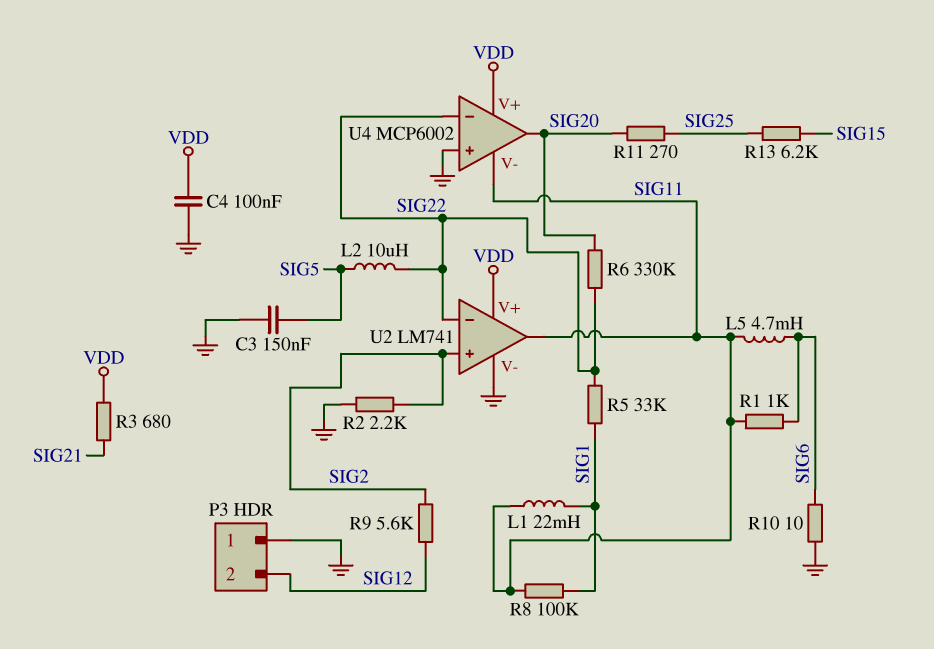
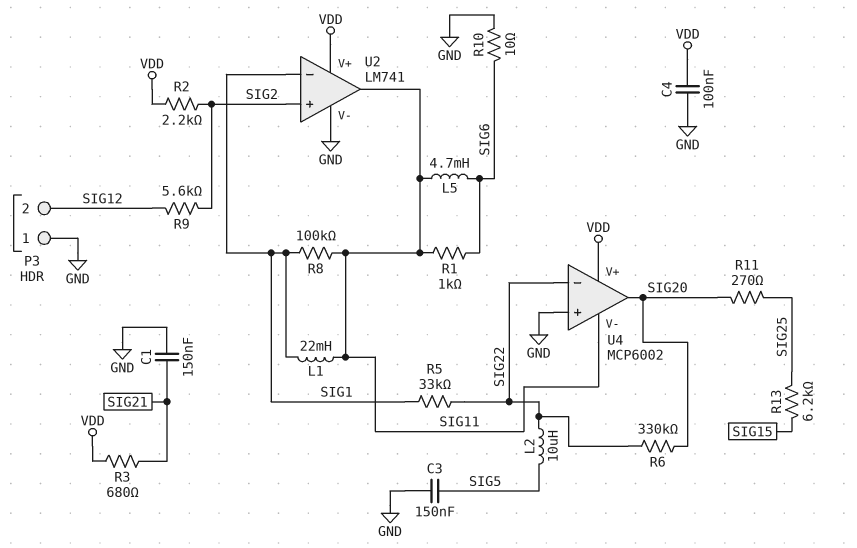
C1: none -> 150nF (GND, SIG21)
R2: 2.2k (GND, SIG2) -> 2.2k (SIG2, VDD)
U2 pin in-: SIG22 -> SIG1

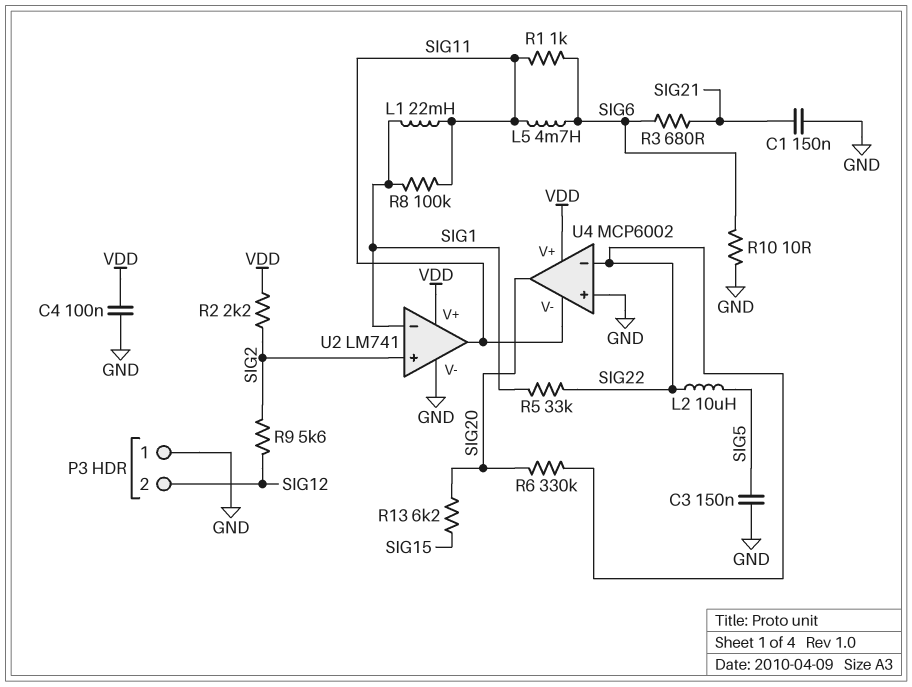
R3: 680 (SIG21, VDD) -> 680 (SIG6, SIG21)
R11: 270 (SIG20, SIG25) -> none
R13: 6.2k (SIG15, SIG25) -> 6.2k (SIG15, SIG20)

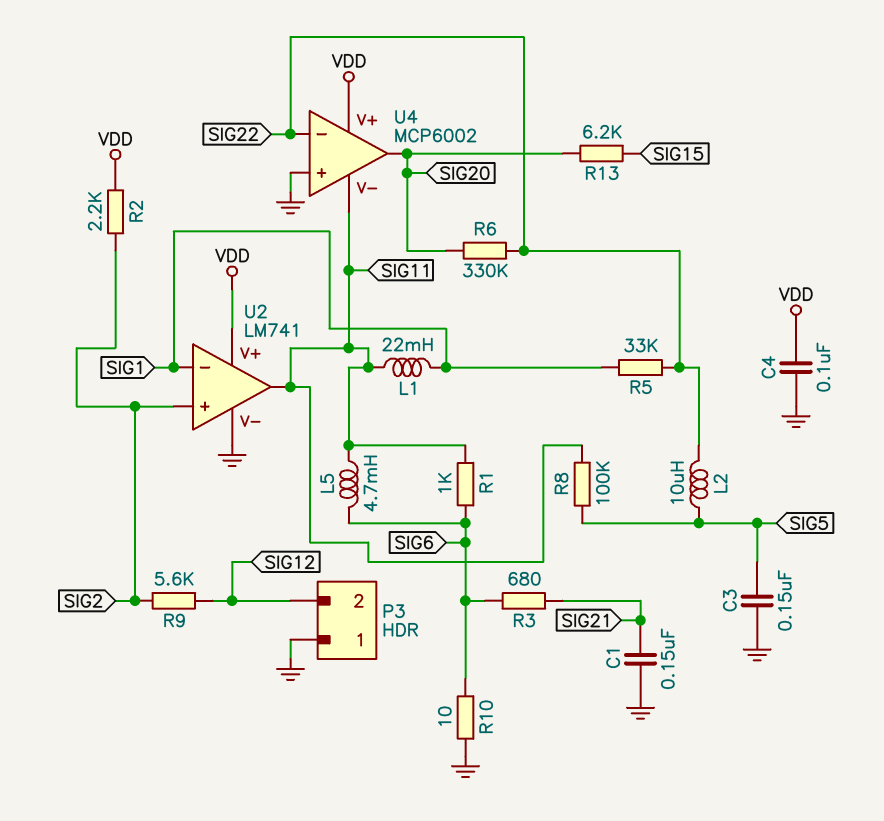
R8: 100k (SIG1, SIG11) -> 100k (SIG5, SIG11)

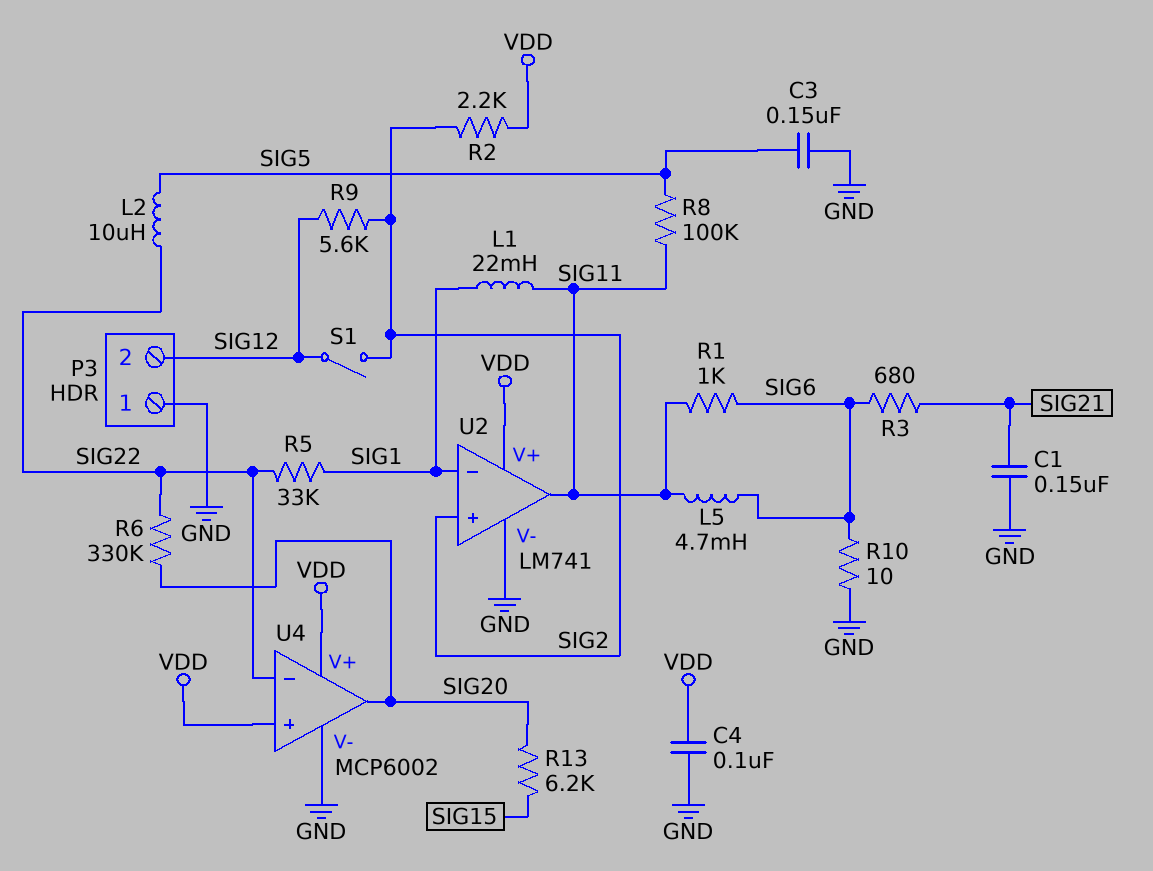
S1: none -> switch (SIG2, SIG12)
U4 pin V-: SIG11 -> GND
U4 pin in+: GND -> VDD

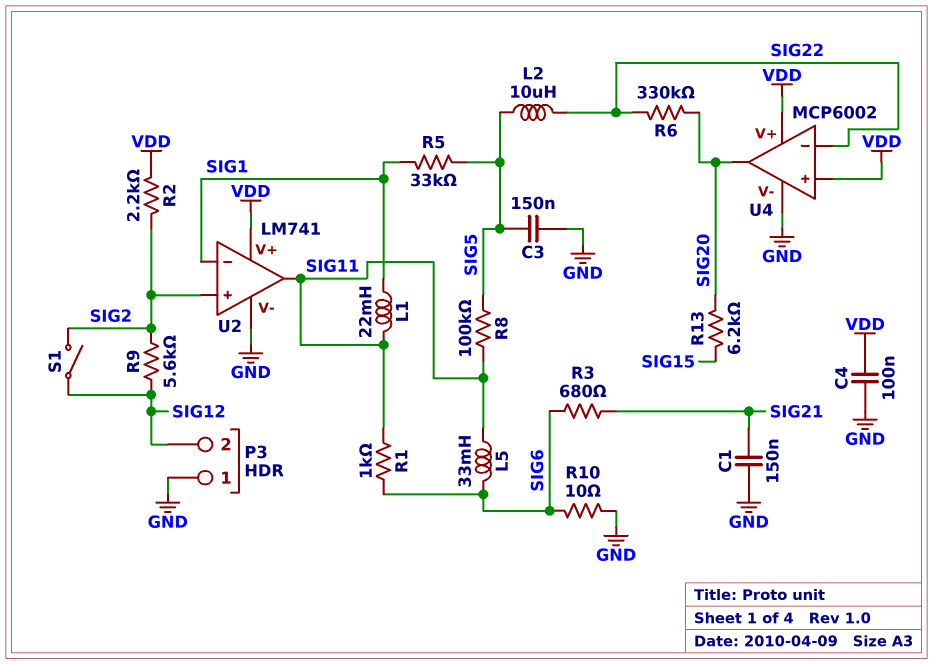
L5: 4.7mH (SIG6, SIG11) -> 33mH (SIG6, SIG11)
R5: 33k (SIG1, SIG22) -> 33k (SIG1, SIG5)

